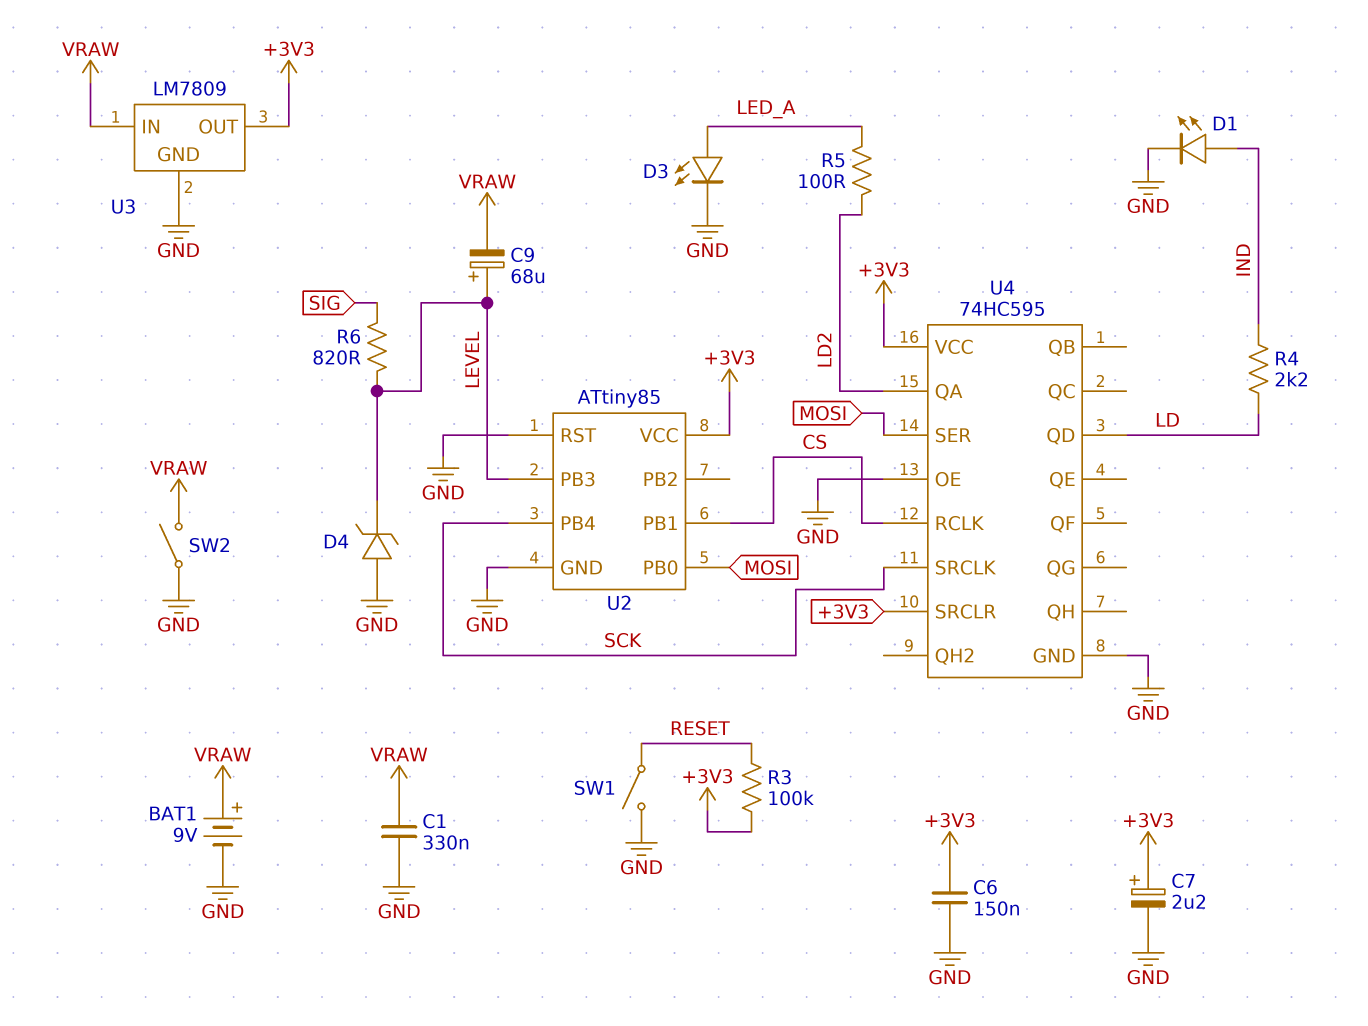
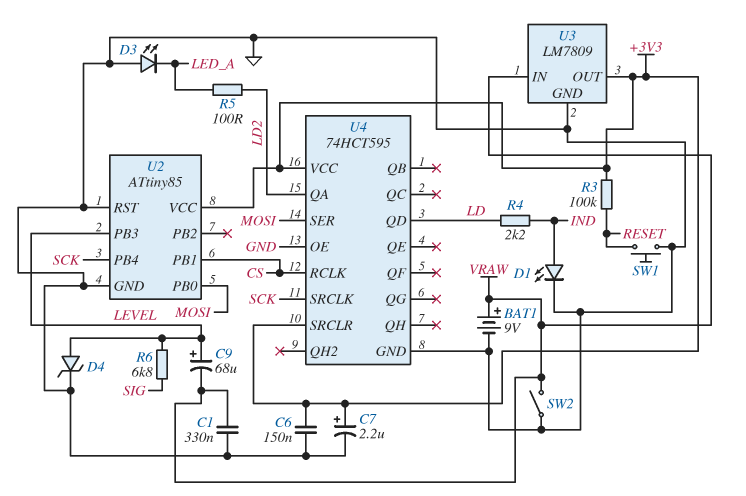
D3: LED (A LED_A, K GND) -> LED (A GND, K LED_A)
D4: zener (A GND, K LEVEL) -> zener (A LEVEL, K GND)
R6: 820 (LEVEL, SIG) -> 6.8k (LEVEL, SIG)
SW1: switch (GND, RESET) -> button (GND, RESET)
U4: 74HC595 -> 74HCT595

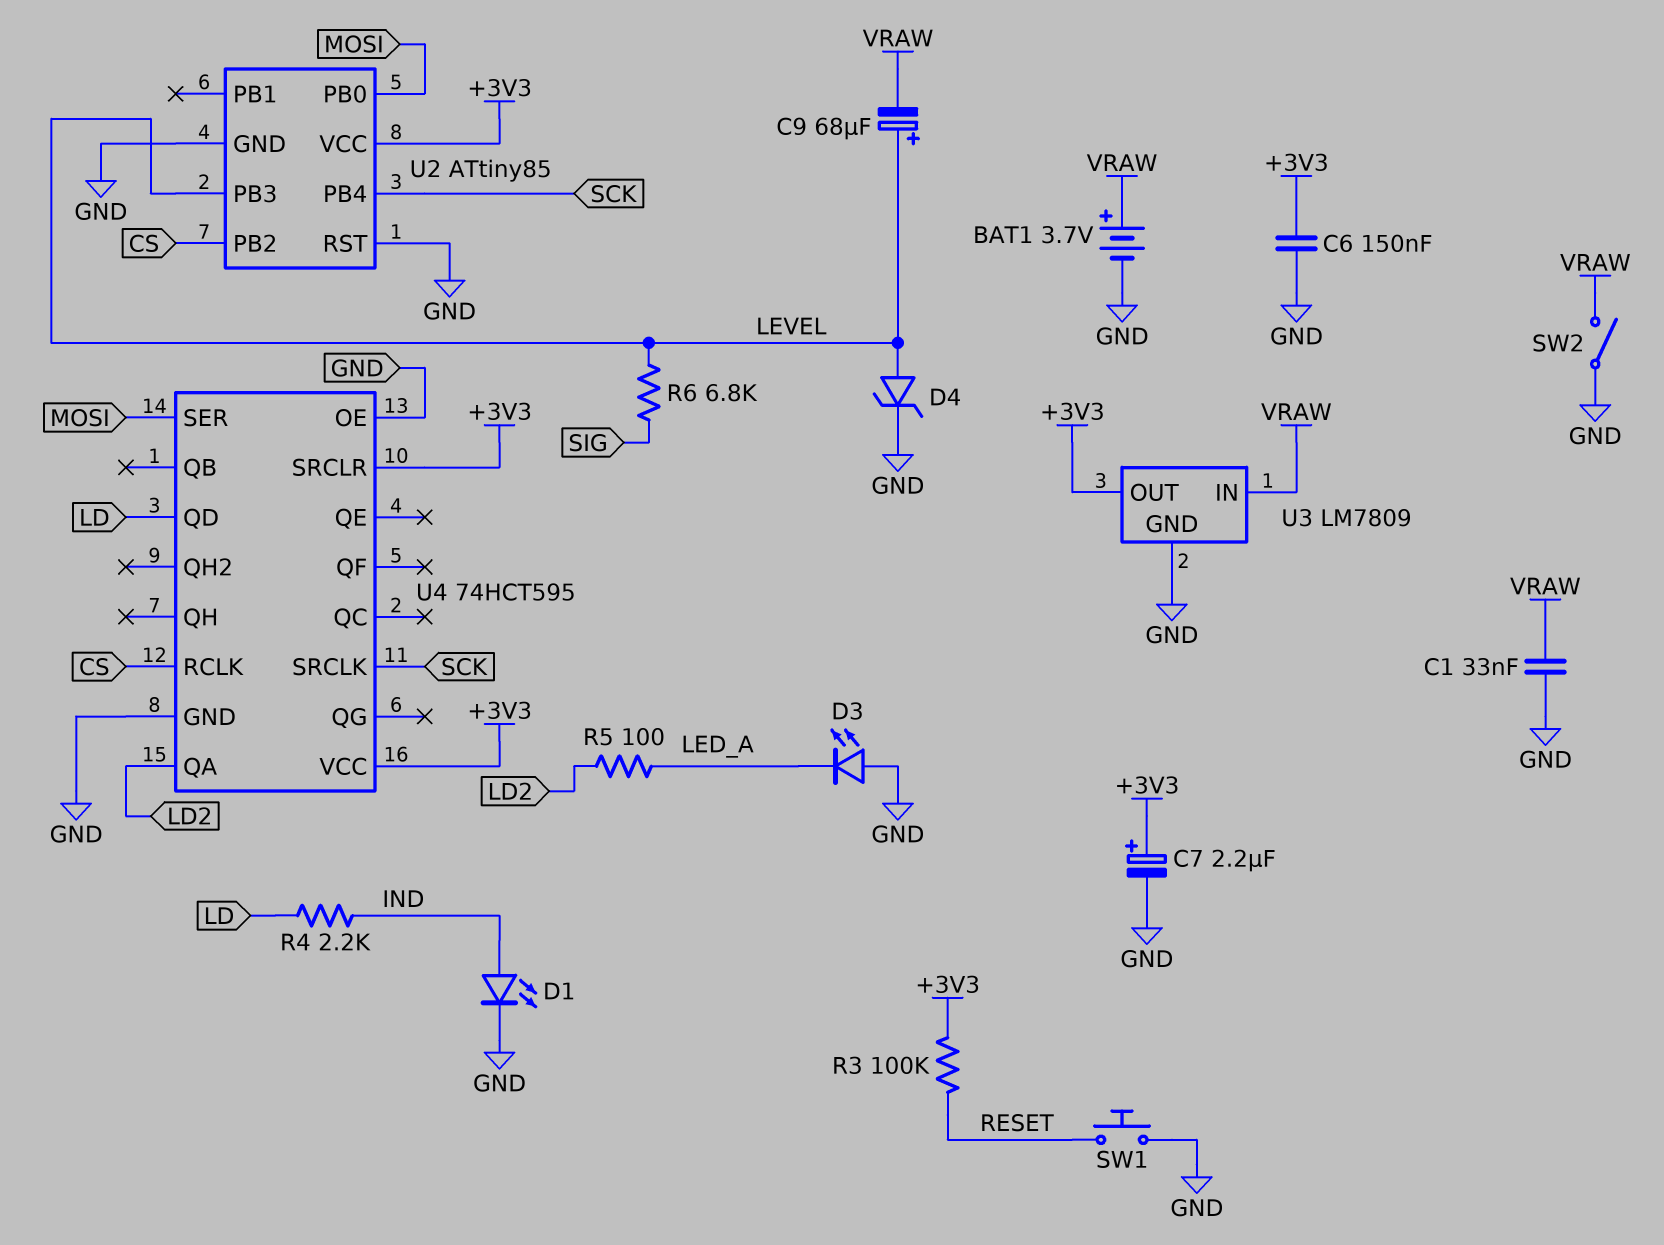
BAT1: 9V (plus VRAW, minus GND) -> 3.7V (plus VRAW, minus GND)
C1: 330nF (GND, VRAW) -> 33nF (GND, VRAW)
U2 pin PB1: CS -> none
U2 pin PB2: none -> CS

